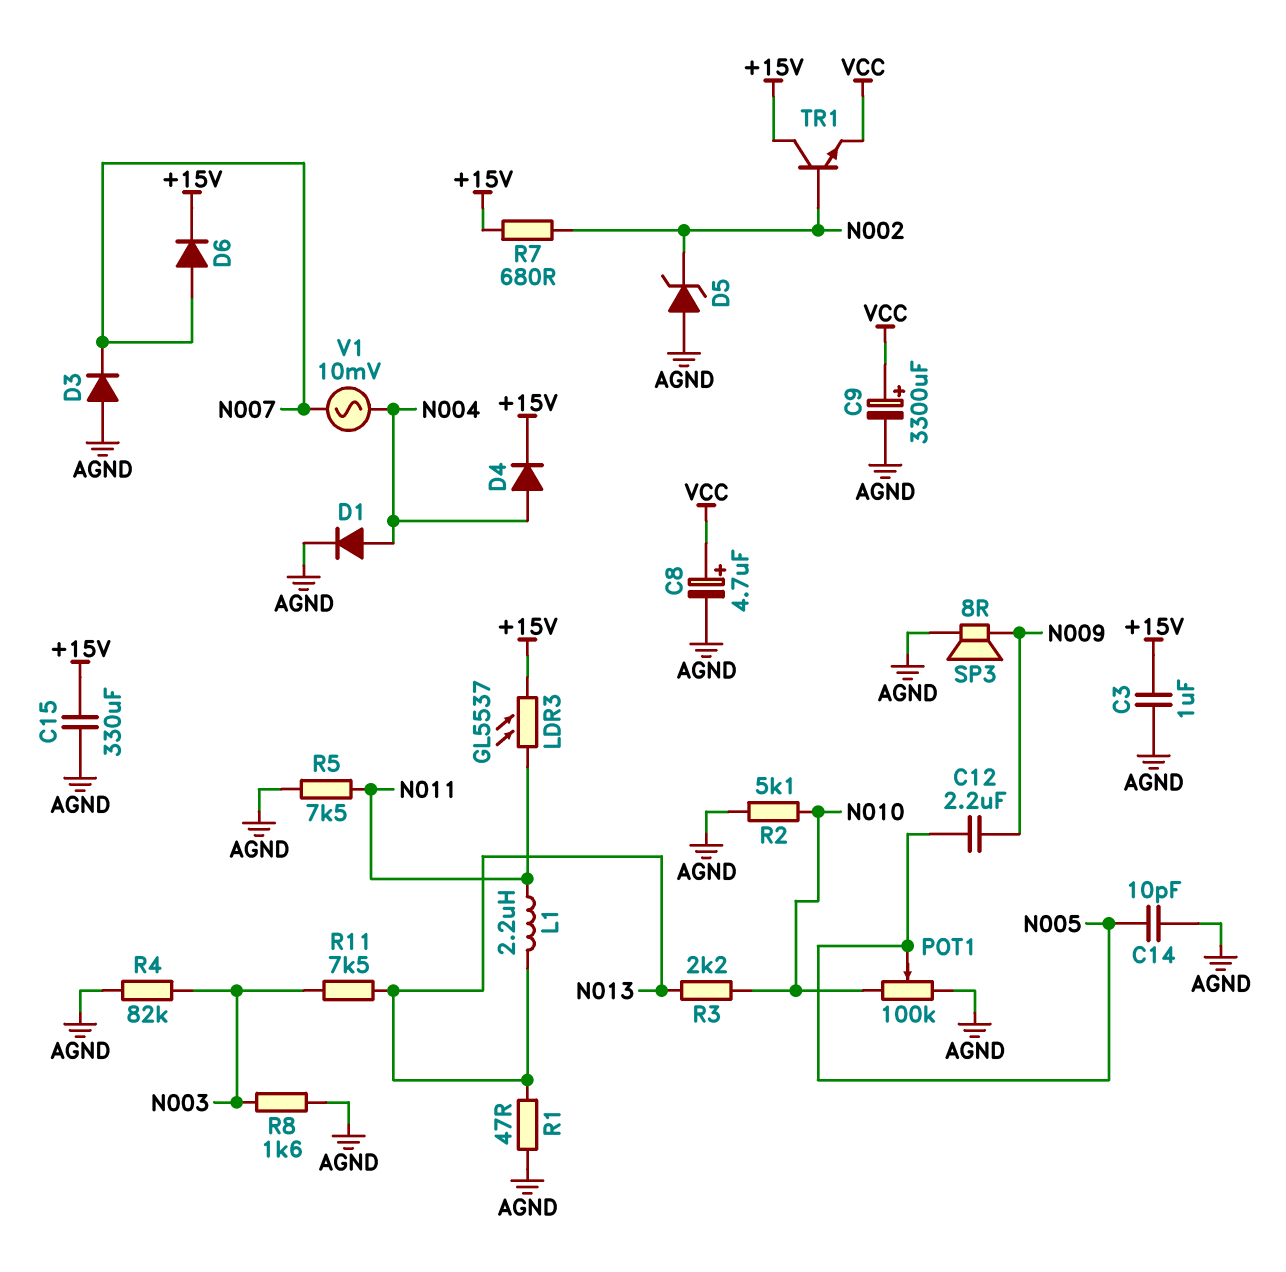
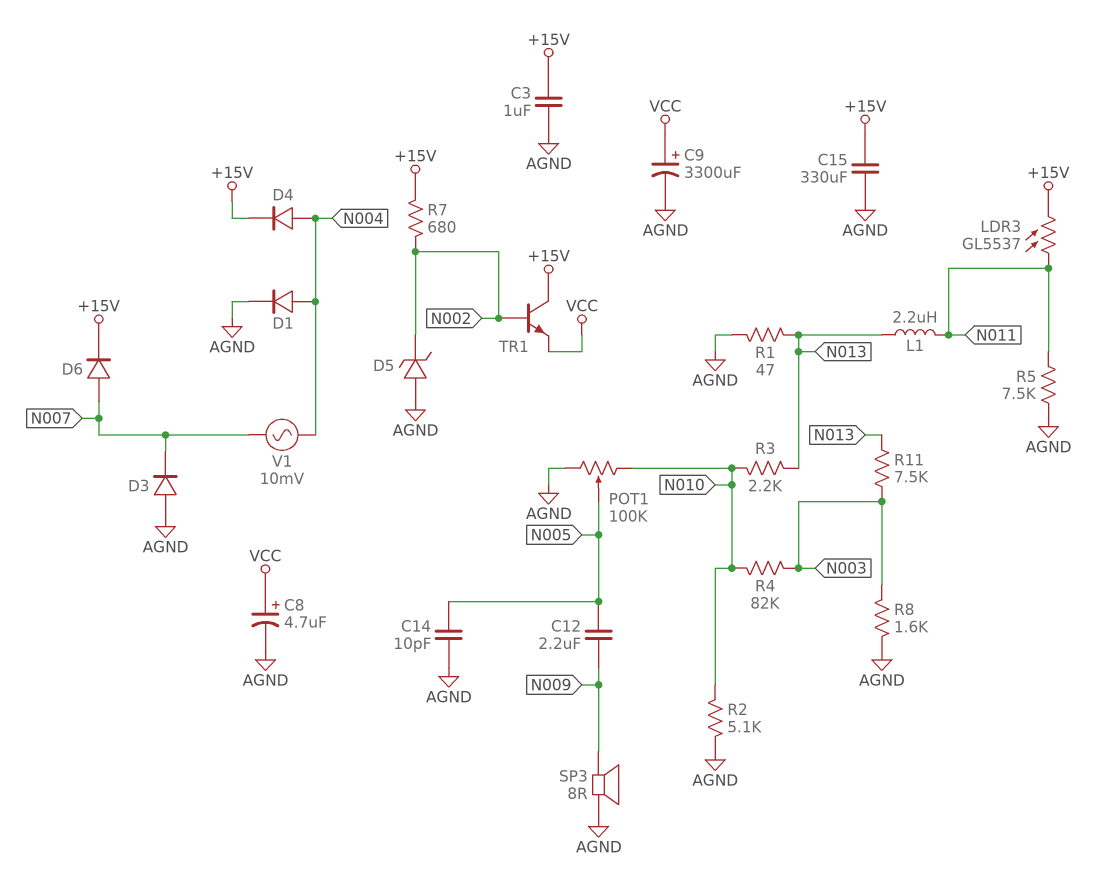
R4: 82k (AGND, N003) -> 82k (N003, N010)

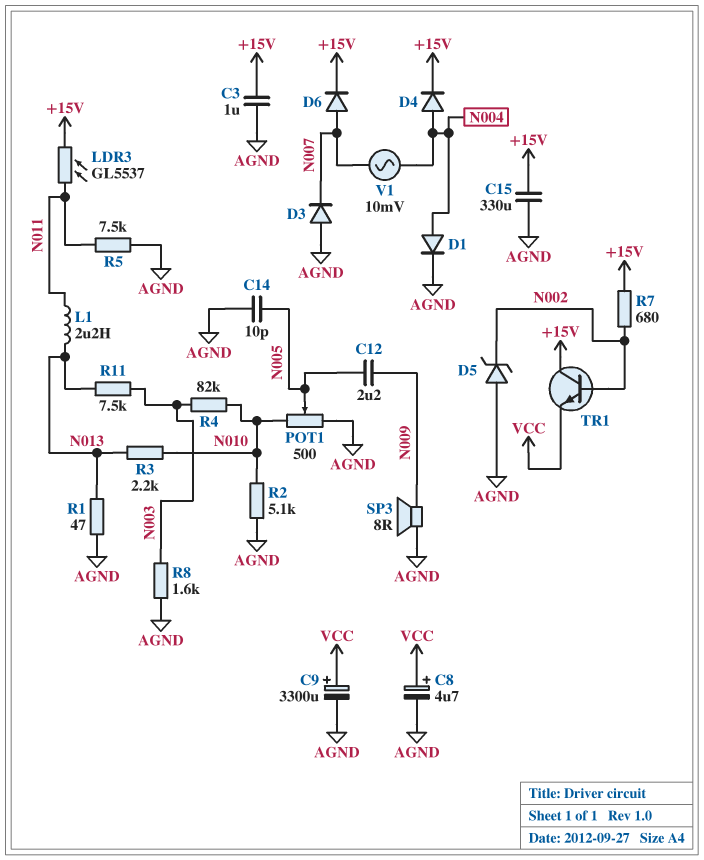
POT1: 100k (AGND, N010, wiper N005) -> 500 (AGND, N010, wiper N005)

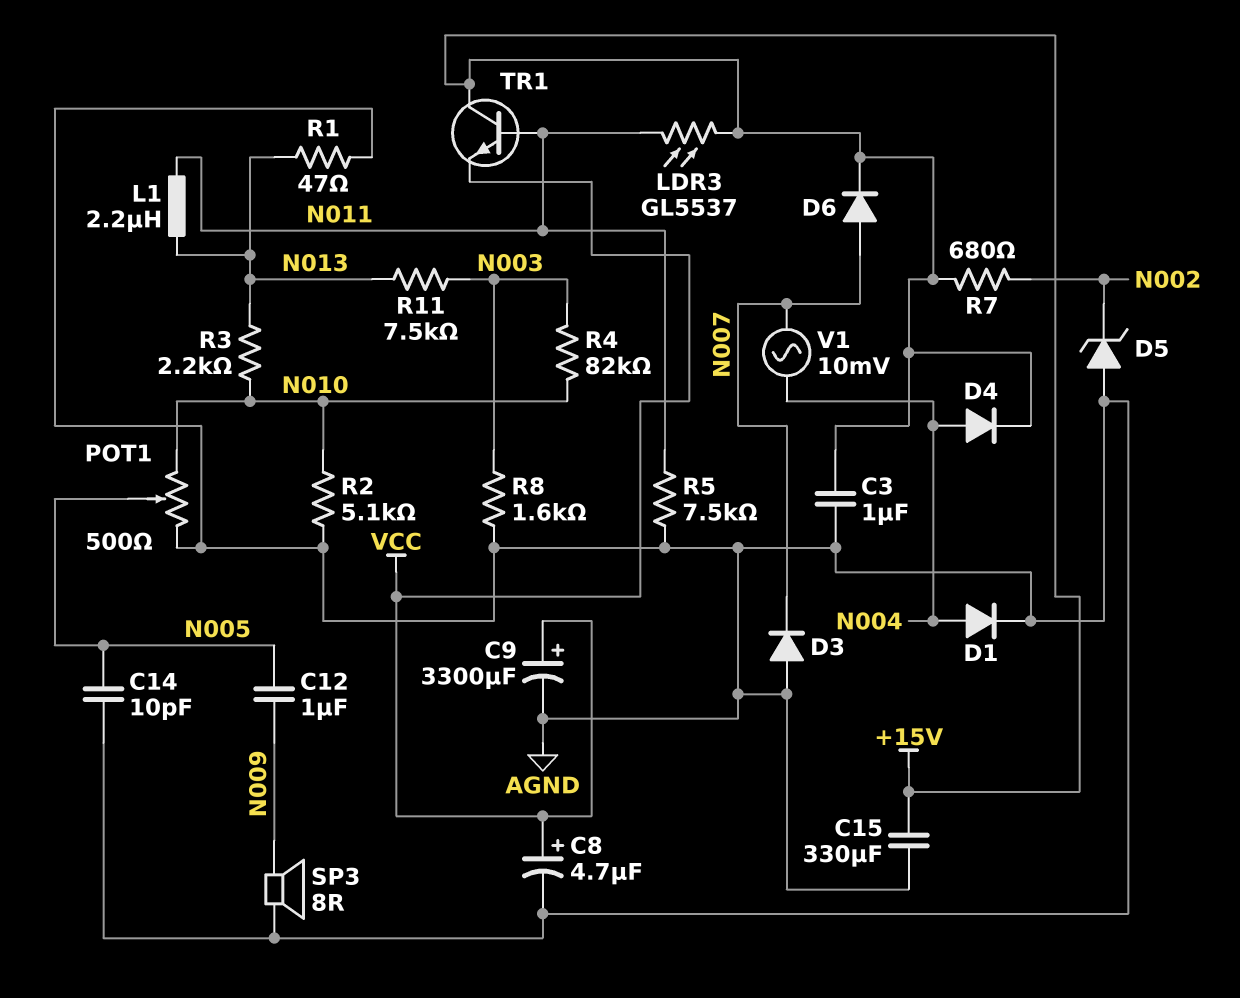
C12: 2.2uF (N005, N009) -> 1uF (N005, N009)
TR1: NPN (B N002, C +15V, E VCC) -> NPN (B N011, C +15V, E VCC)

